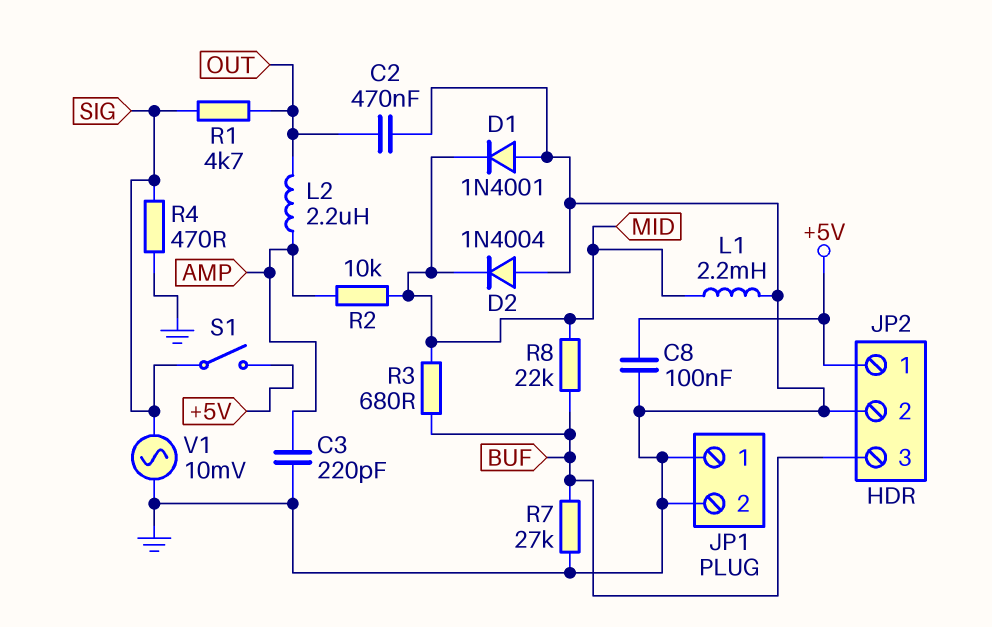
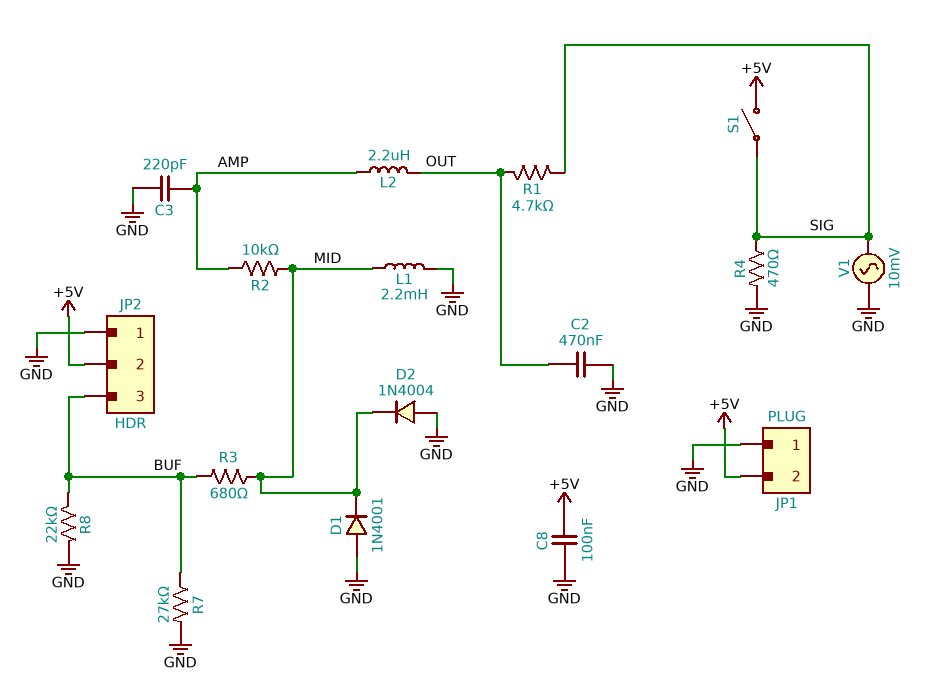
JP1 pin 2: GND -> +5V
JP2 pin 1: +5V -> GND
JP2 pin 2: GND -> +5V
R8: 22k (BUF, MID) -> 22k (BUF, GND)

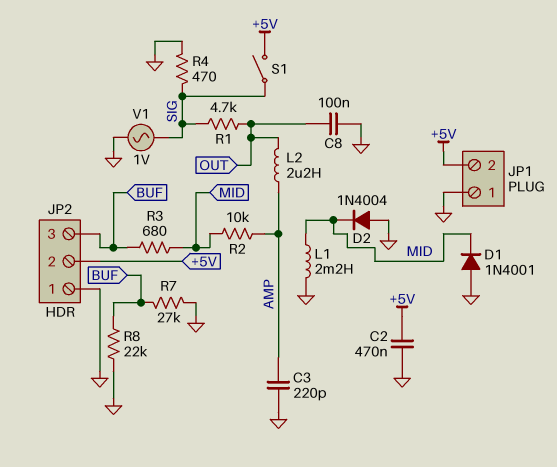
C2: 470nF (GND, OUT) -> 470nF (+5V, GND)
C8: 100nF (+5V, GND) -> 100nF (GND, OUT)
V1: AC 10mV (GND, SIG) -> AC 1V (GND, SIG)

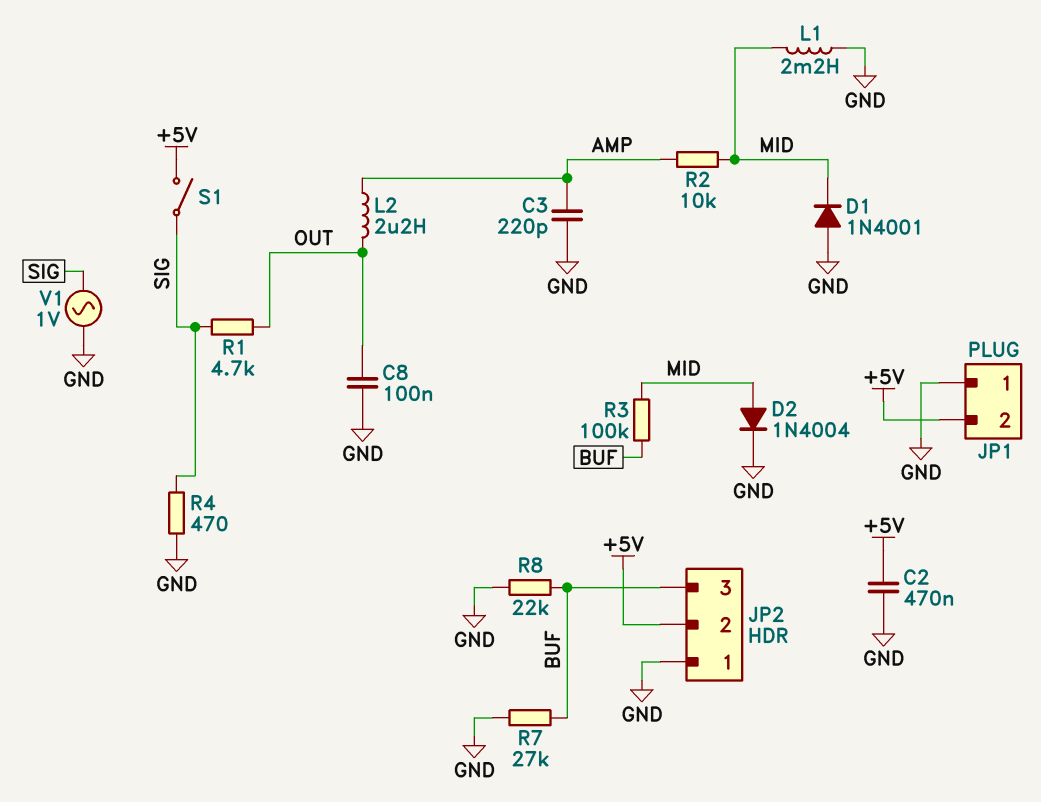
D2: diode 1N4004 (A GND, K MID) -> diode 1N4004 (A MID, K GND)
R3: 680 (BUF, MID) -> 100k (BUF, MID)

